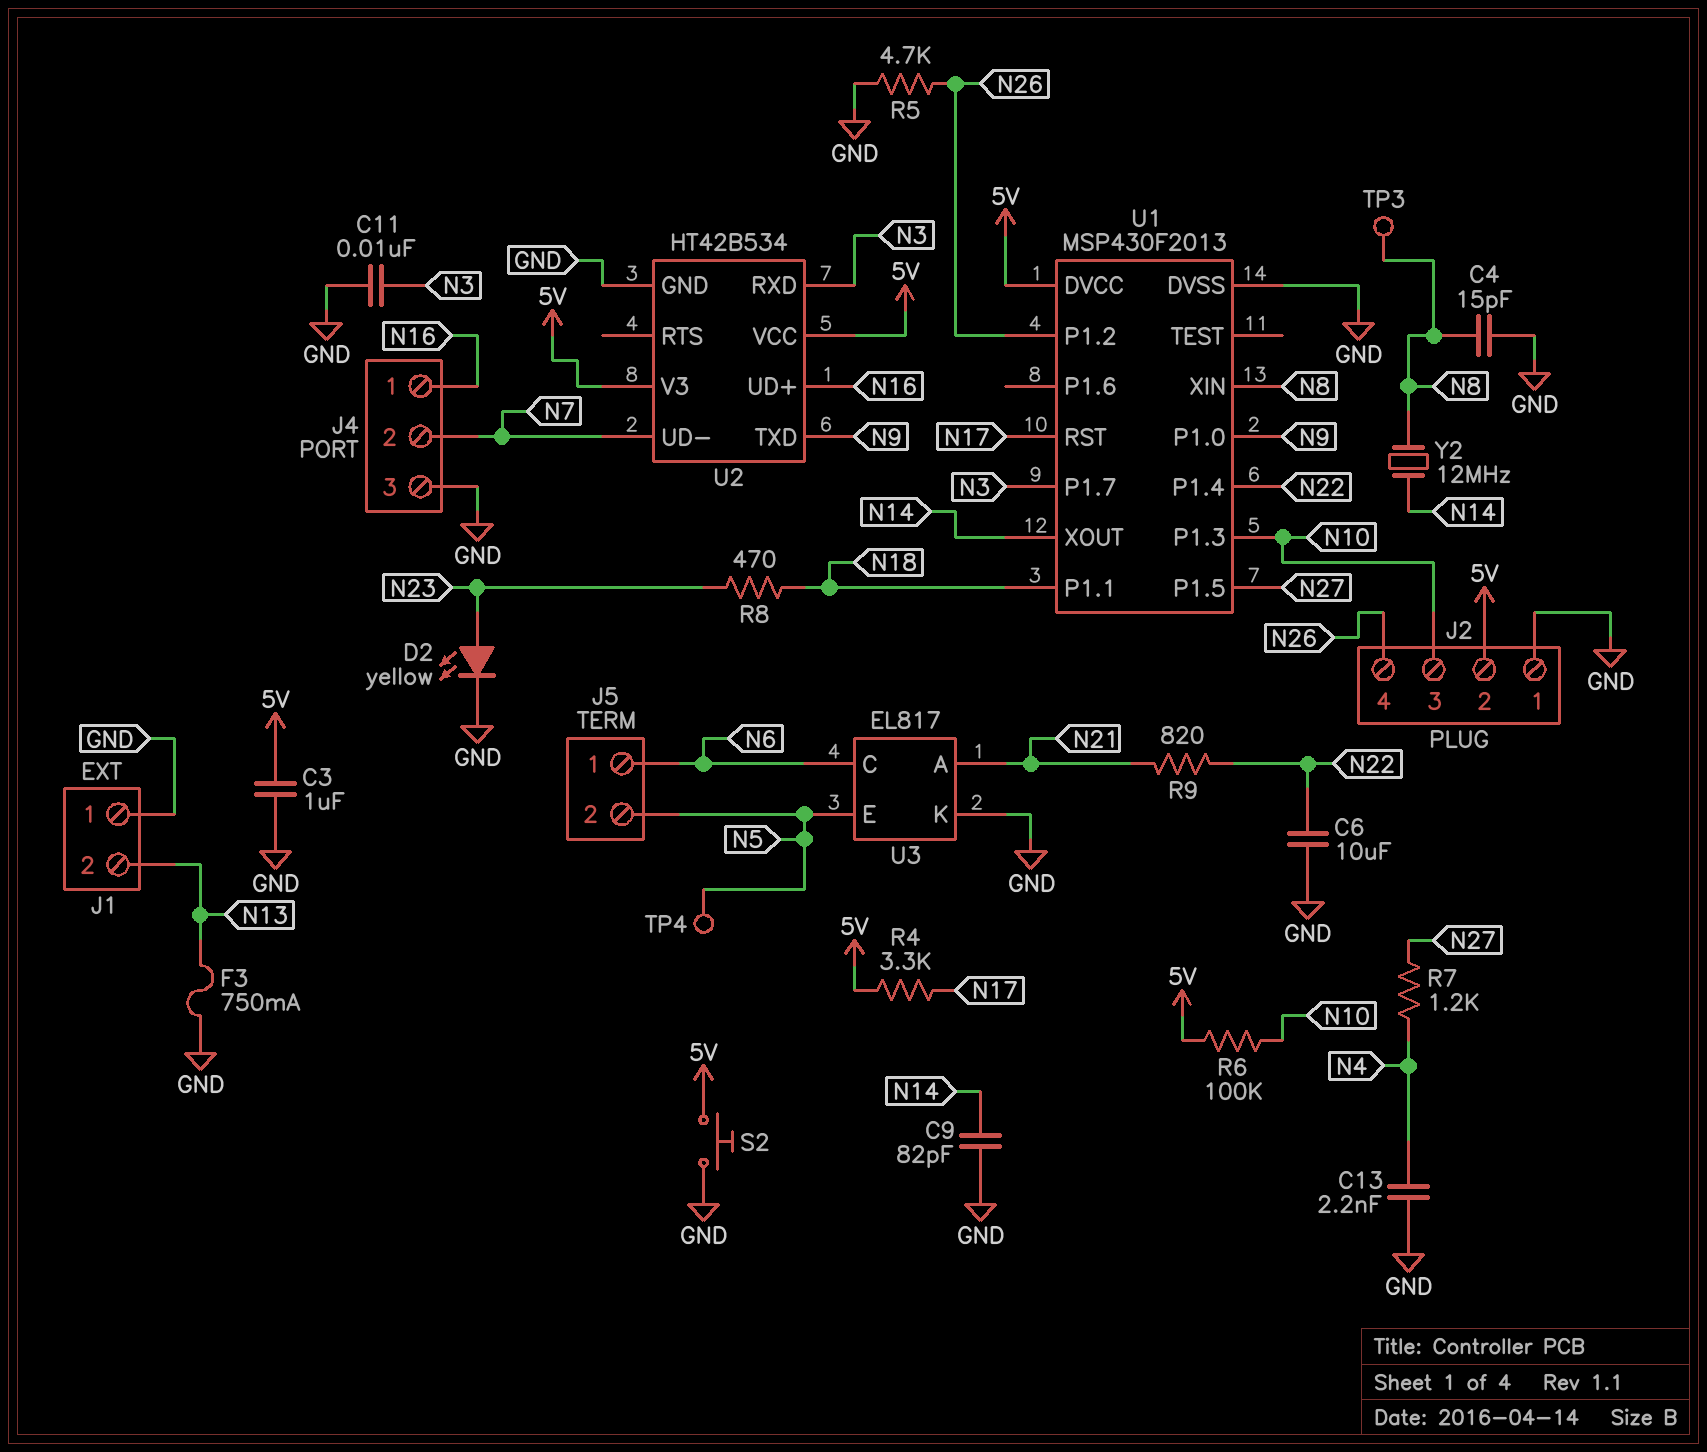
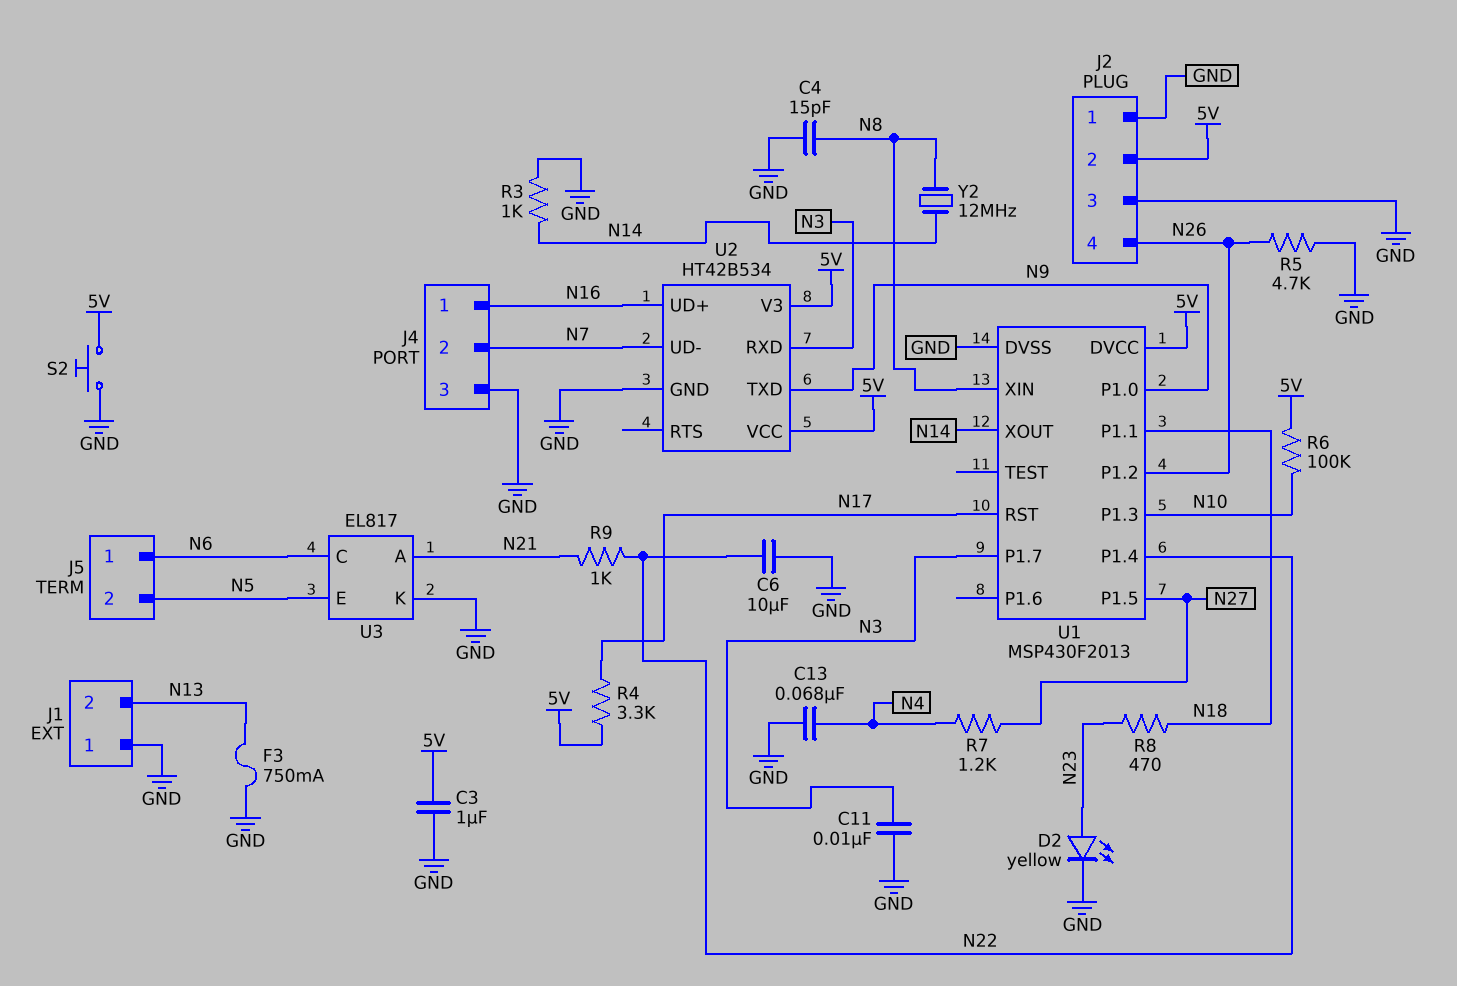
C9: 82pF (GND, N14) -> none
C13: 2.2nF (GND, N4) -> 68nF (GND, N4)
J2 pin 3: N10 -> GND
R3: none -> 1k (GND, N14)
R9: 820 (N21, N22) -> 1k (N21, N22)
TP3: test point (N8) -> none
TP4: test point (N5) -> none

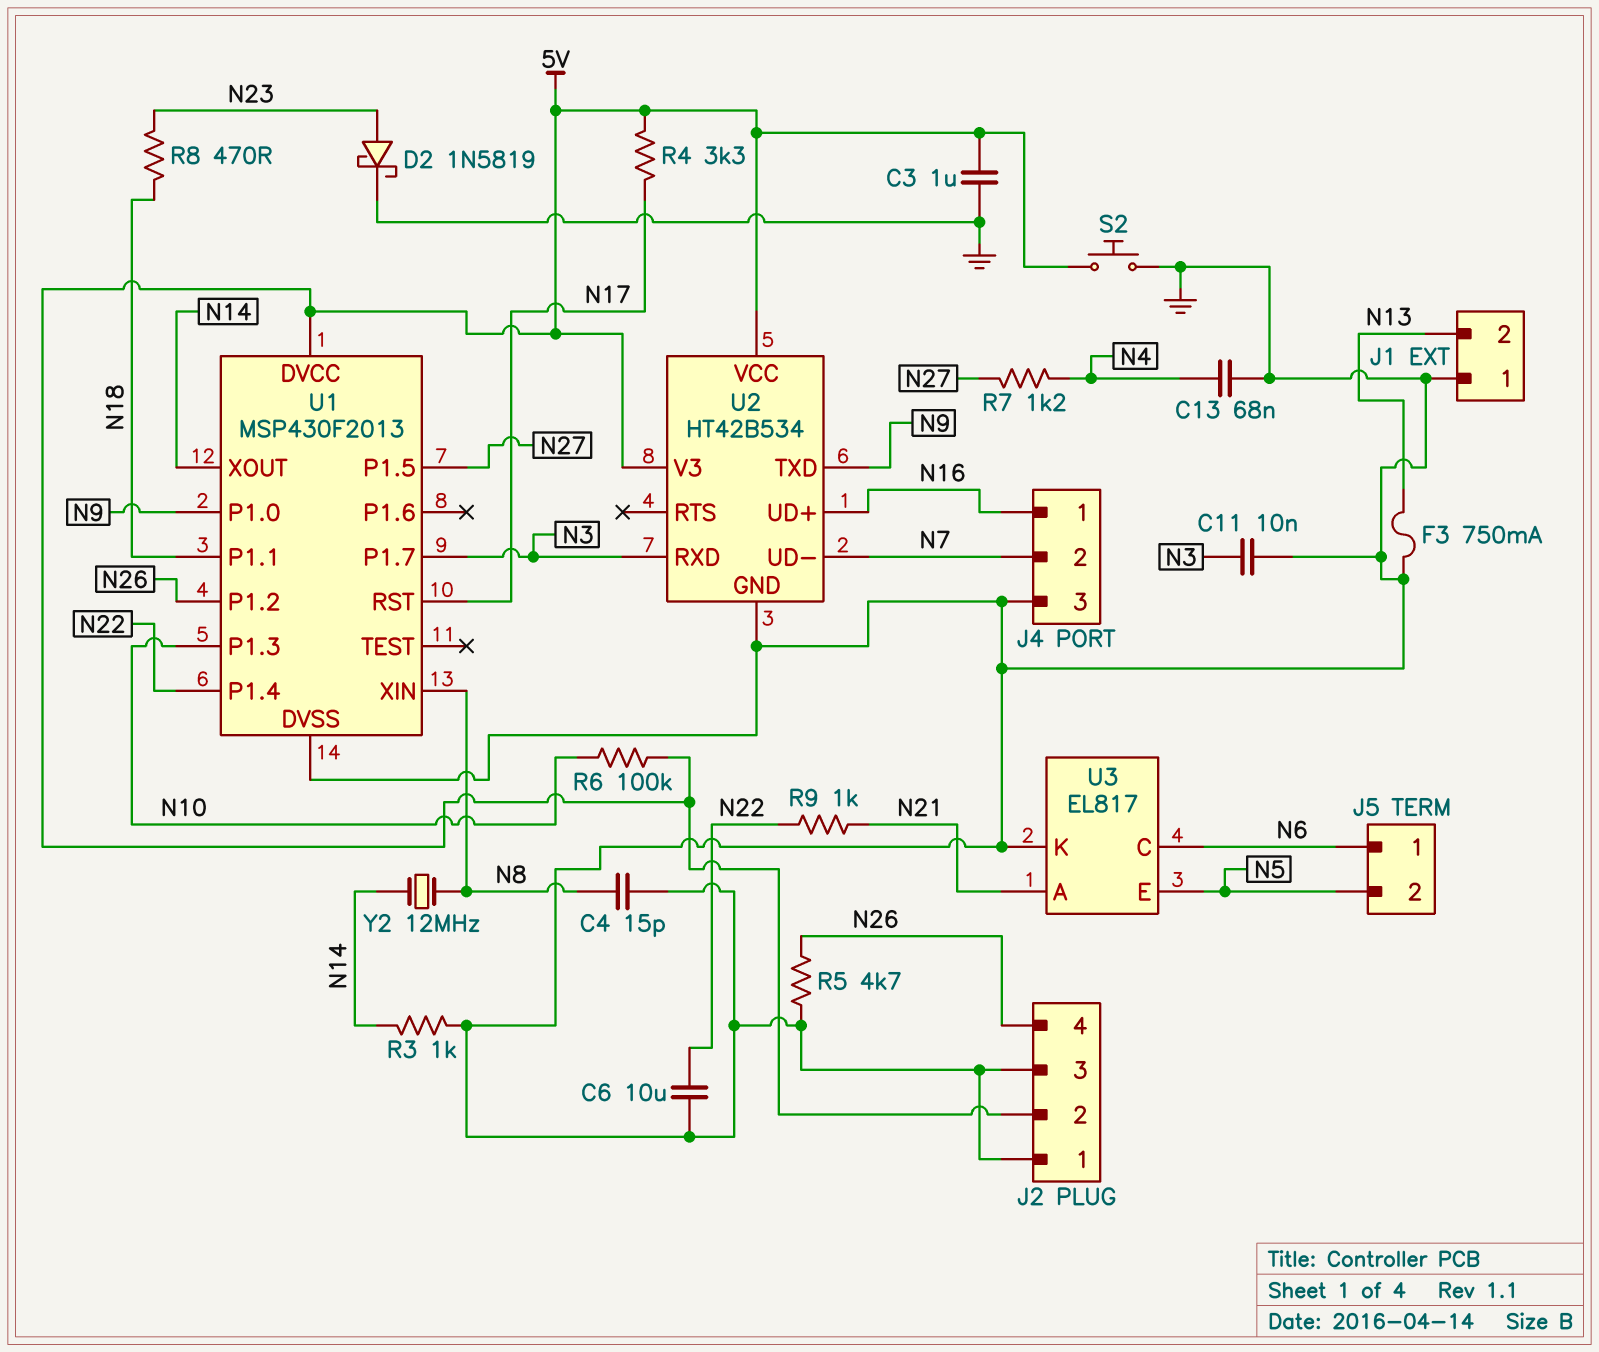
D2: LED yellow (A N23, K GND) -> schottky 1N5819 (A N23, K GND)

